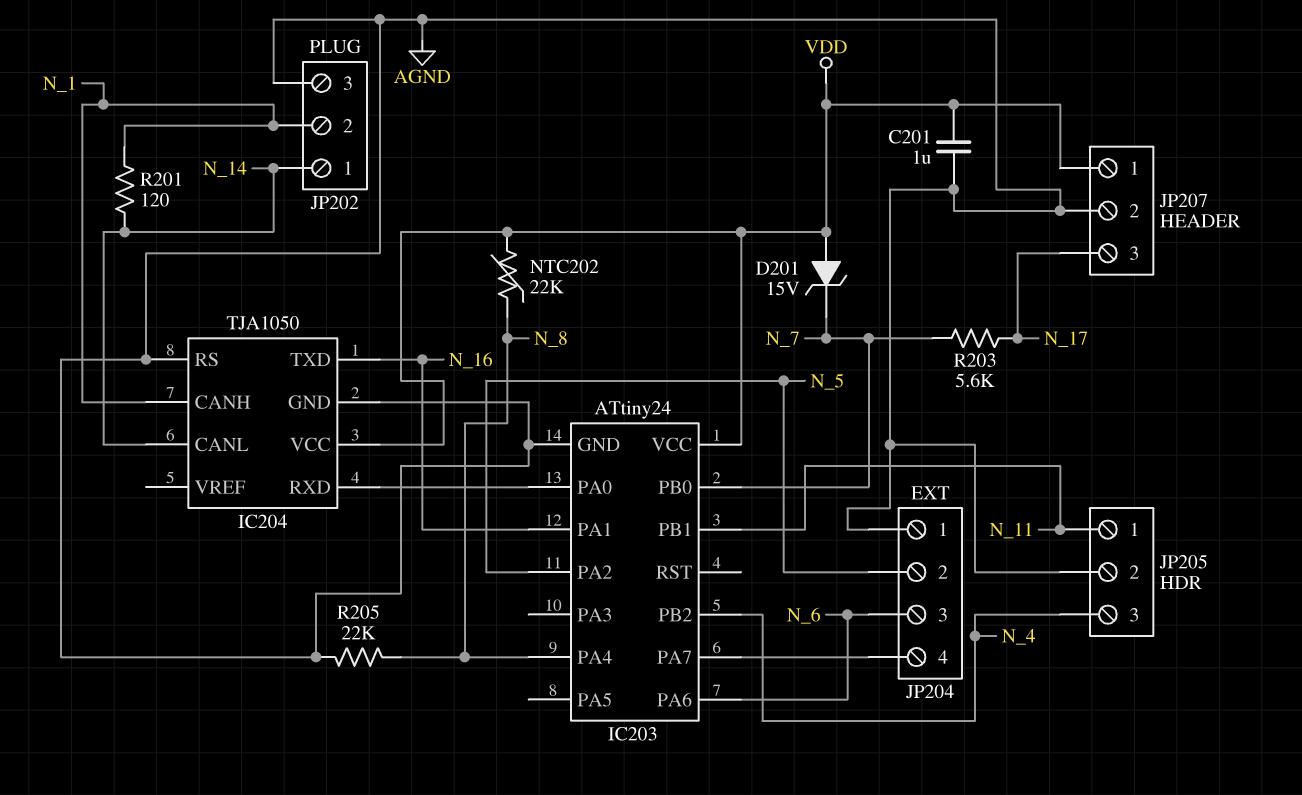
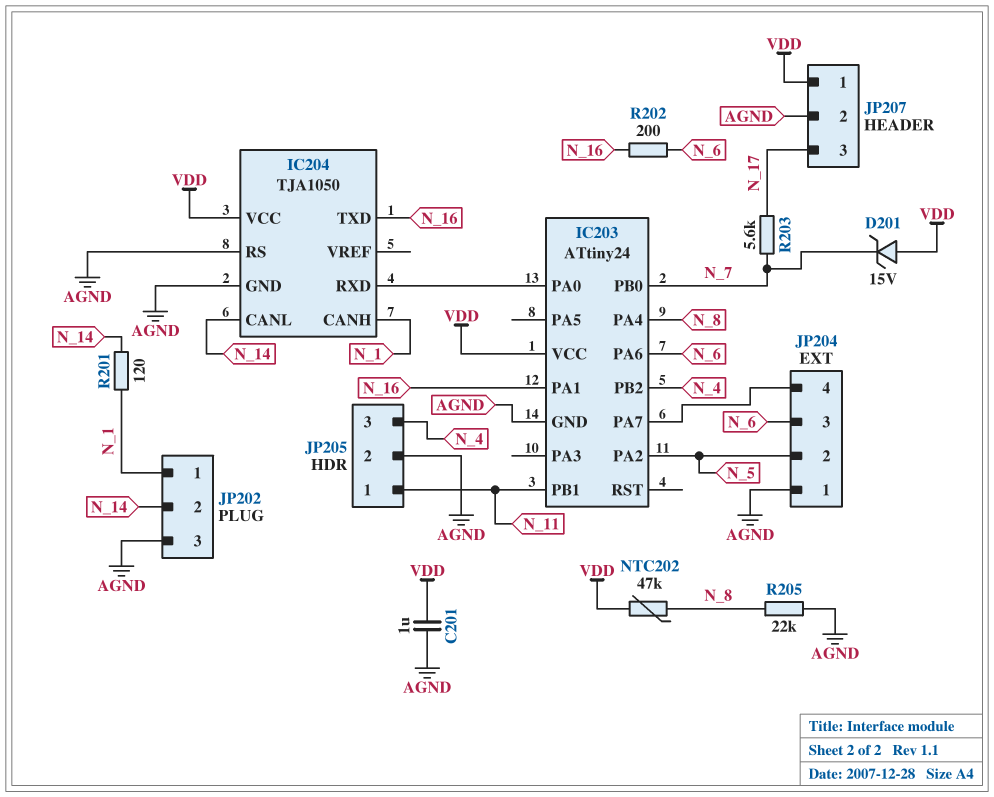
JP202 pin 1: N_14 -> N_1
JP202 pin 2: N_1 -> N_14
NTC202: 22k (N_8, VDD) -> 47k (N_8, VDD)
R202: none -> 200 (N_6, N_16)

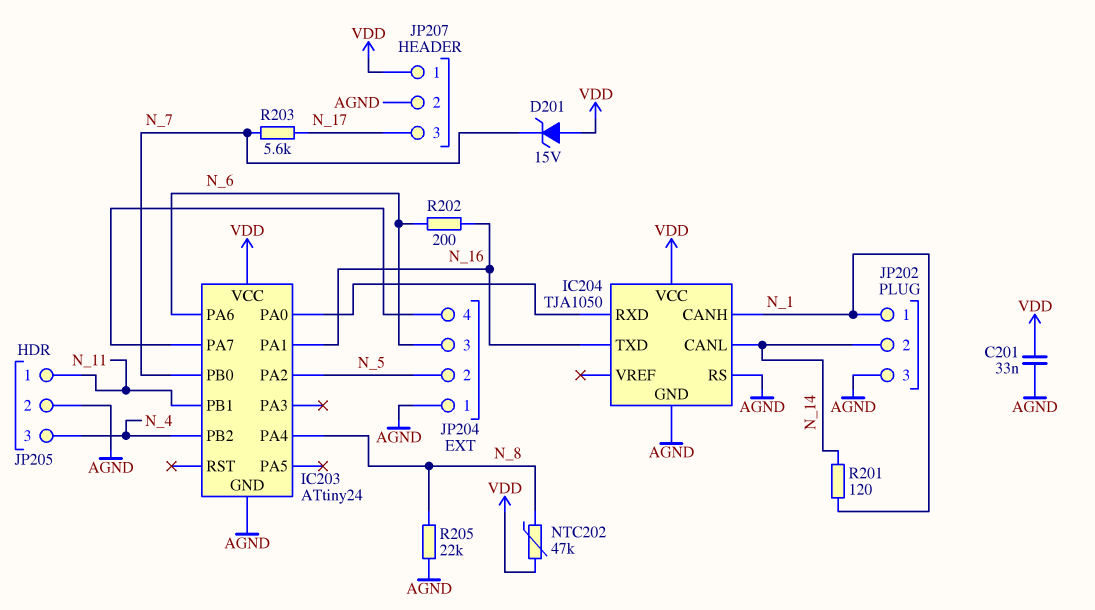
C201: 1uF (AGND, VDD) -> 33nF (AGND, VDD)

